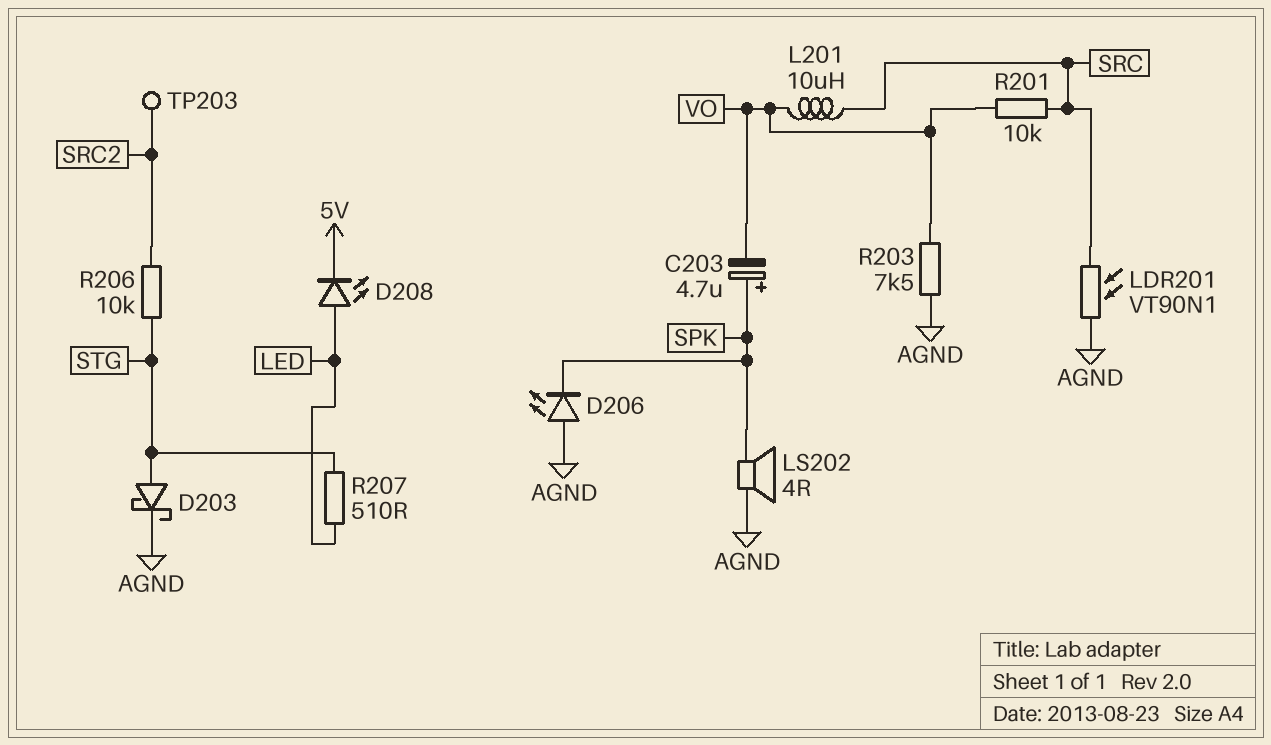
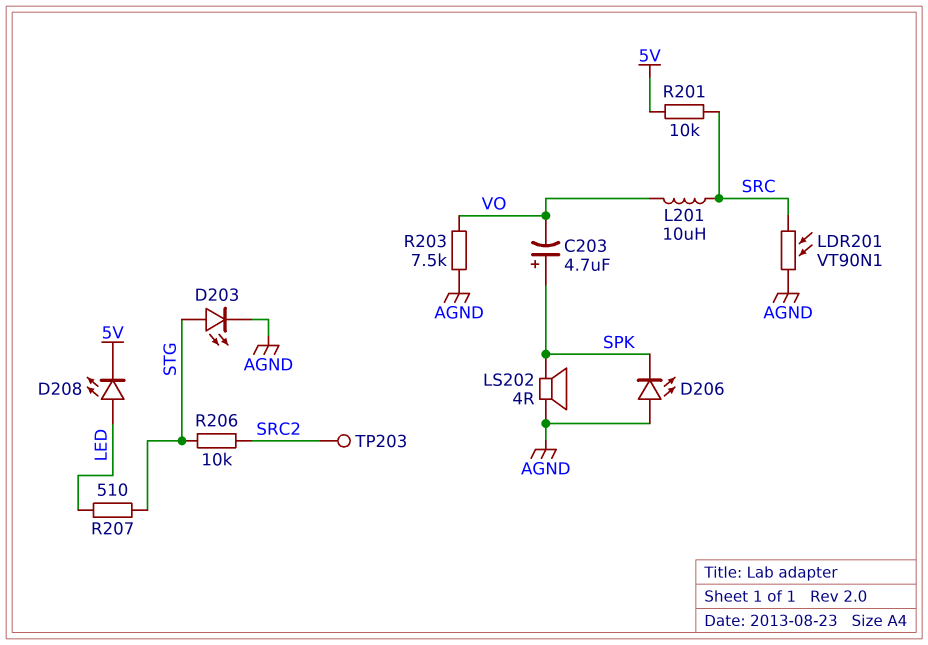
D203: schottky (A STG, K AGND) -> LED (A STG, K AGND)
R201: 10k (SRC, VO) -> 10k (5V, SRC)

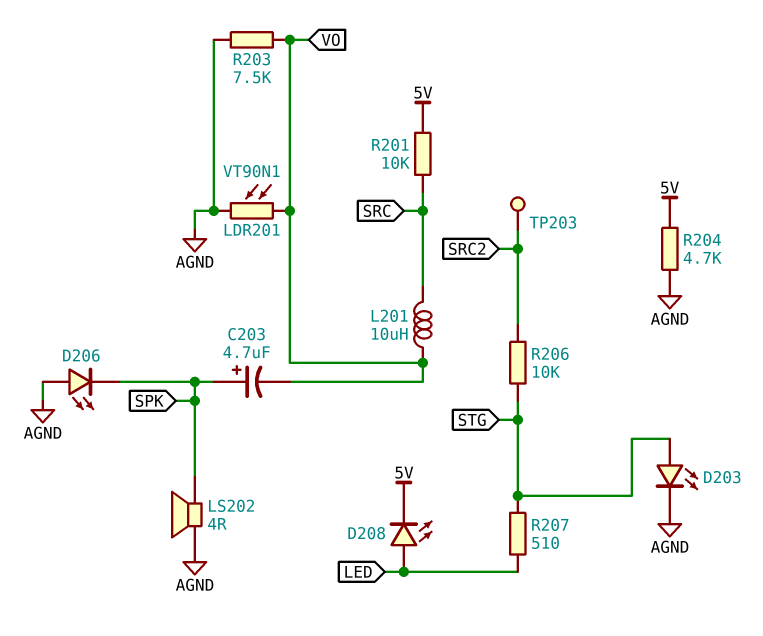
LDR201: VT90N1 (AGND, SRC) -> VT90N1 (AGND, VO)
R204: none -> 4.7k (5V, AGND)

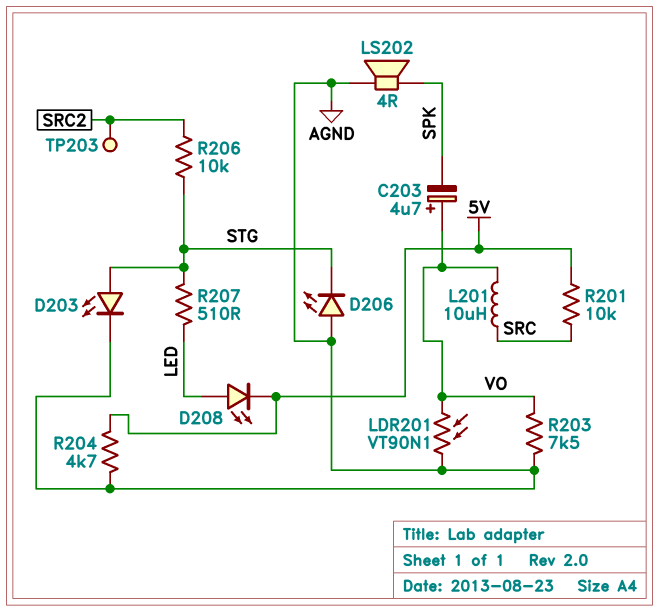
C203: 4.7uF (plus SPK, minus VO) -> 4.7uF (plus VO, minus SPK)
D206: LED (A AGND, K SPK) -> LED (A AGND, K STG)

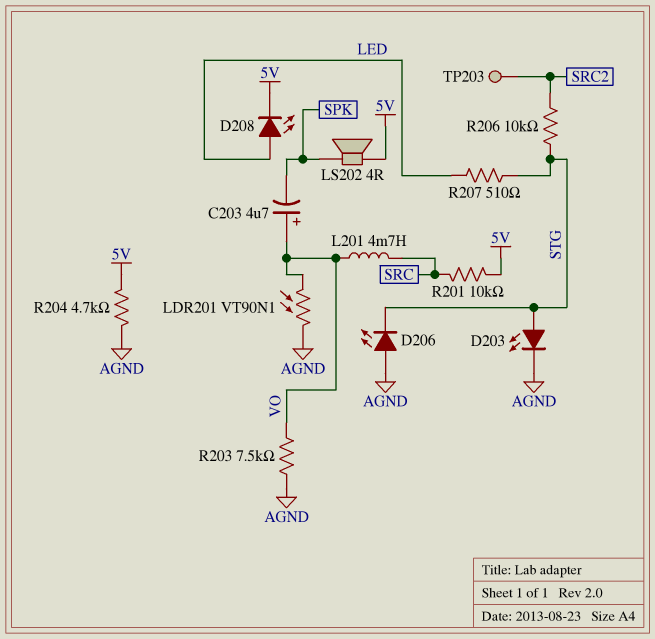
L201: 10uH (SRC, VO) -> 4.7mH (SRC, VO)
LS202: speaker 4R (AGND, SPK) -> speaker 4R (5V, SPK)

